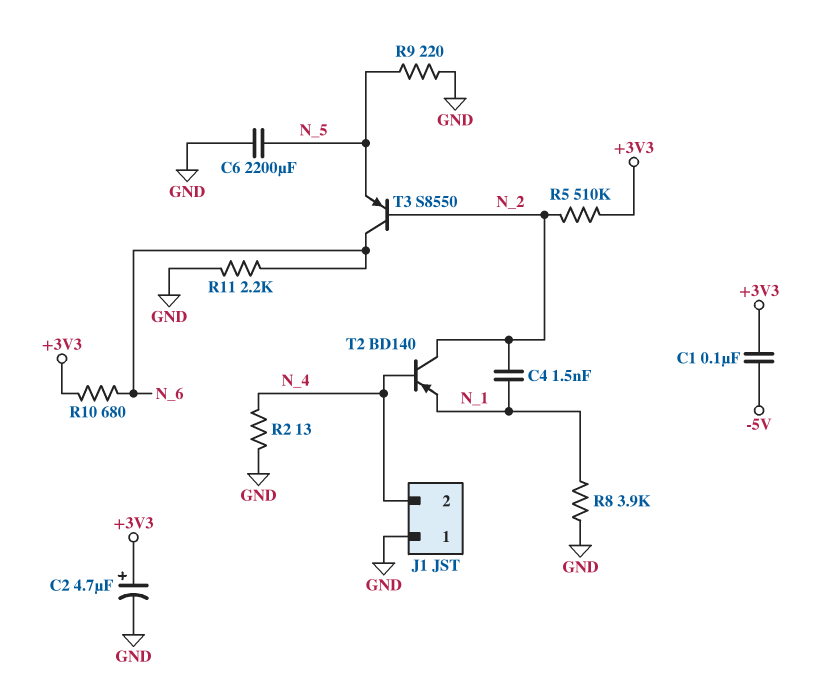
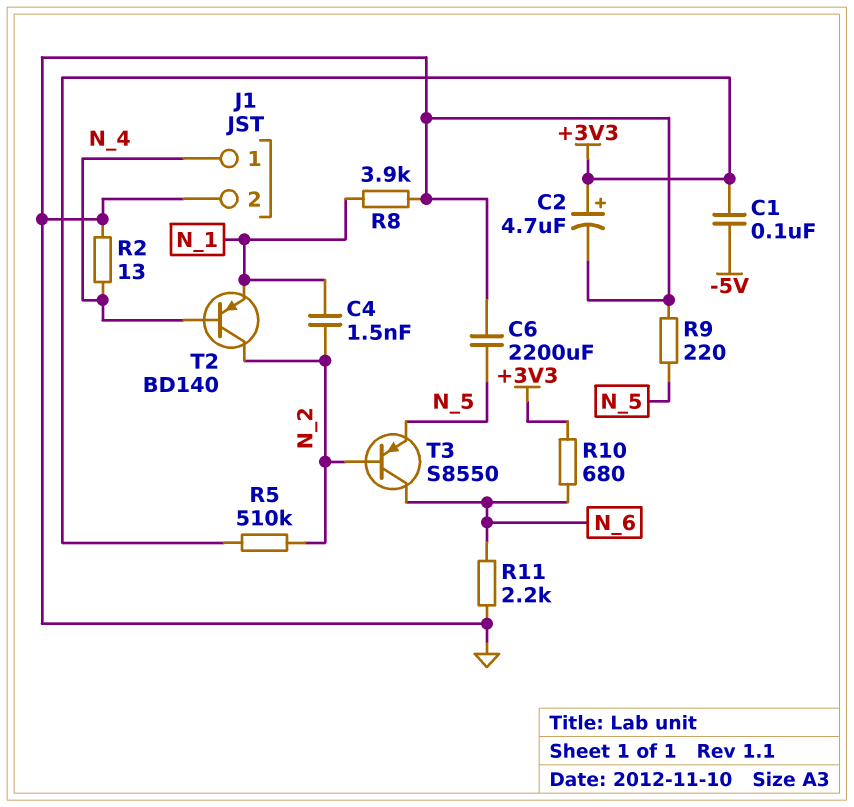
J1 pin 1: GND -> N_4
J1 pin 2: N_4 -> GND

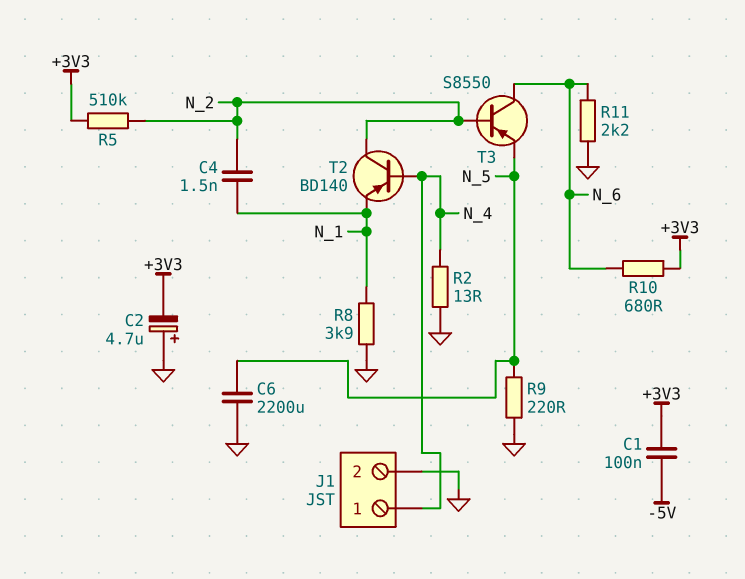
C2: 4.7uF (plus +3V3, minus GND) -> 4.7uF (plus GND, minus +3V3)

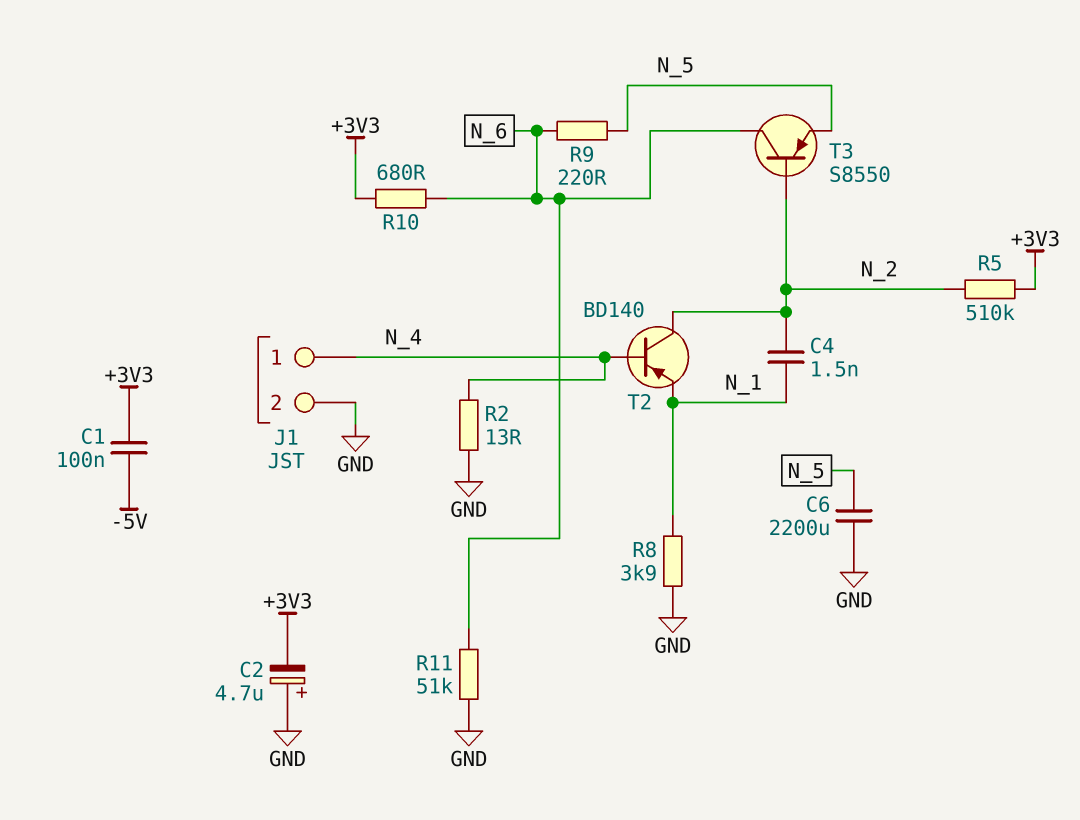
R9: 220 (GND, N_5) -> 220 (N_5, N_6)
R11: 2.2k (GND, N_6) -> 51k (GND, N_6)

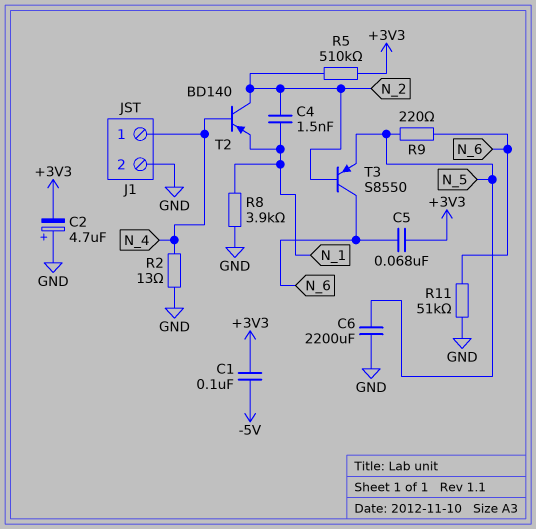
C5: none -> 68nF (+3V3, N_6)
R10: 680 (+3V3, N_6) -> none

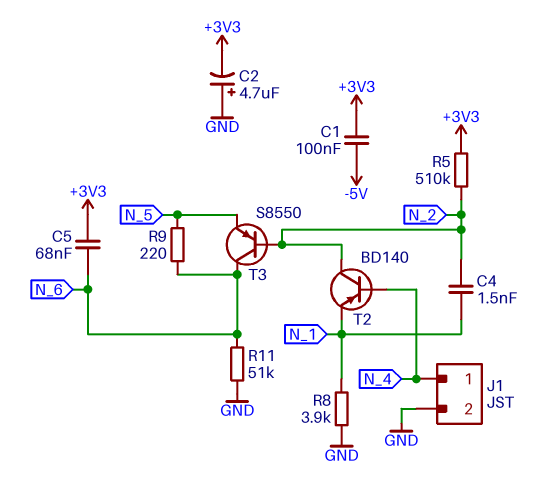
C6: 2200uF (GND, N_5) -> none
R2: 13 (GND, N_4) -> none

